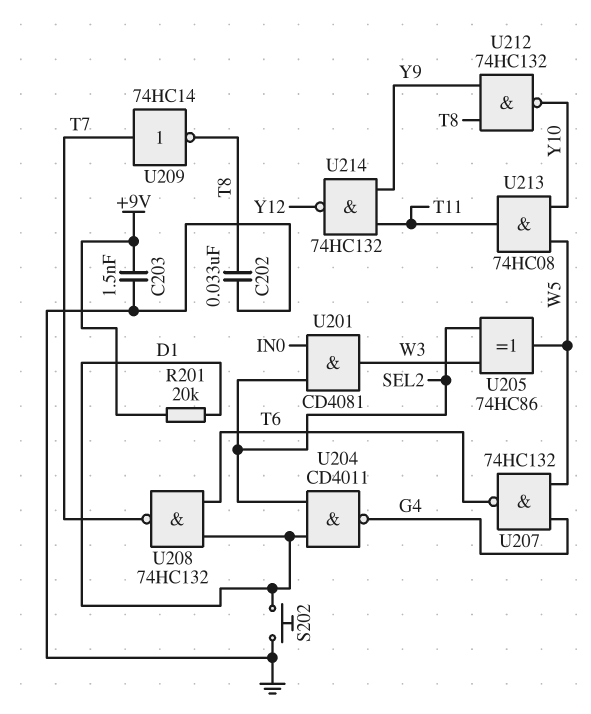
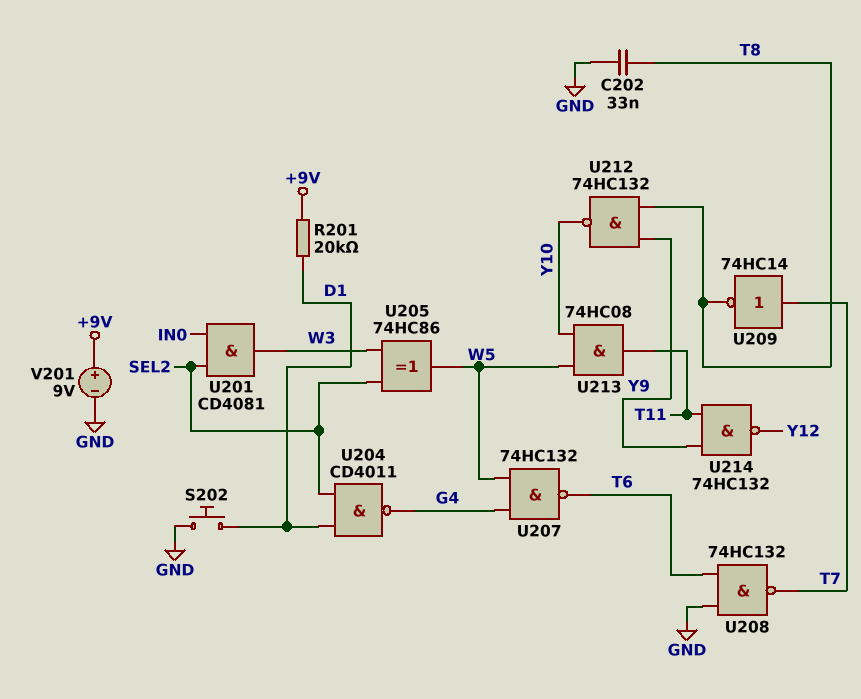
C203: 1.5nF (+9V, GND) -> none
U208: NAND 74HC132 (in D1, in T6, out T7) -> NAND 74HC132 (in GND, in T6, out T7)
V201: none -> 9V (plus +9V, minus GND)

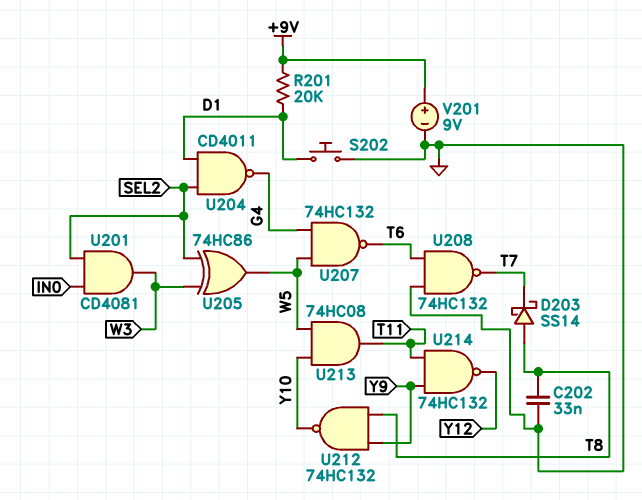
D203: none -> schottky SS14 (A T8, K T7)
U209: NOT 74HC14 (in T7, out T8) -> none

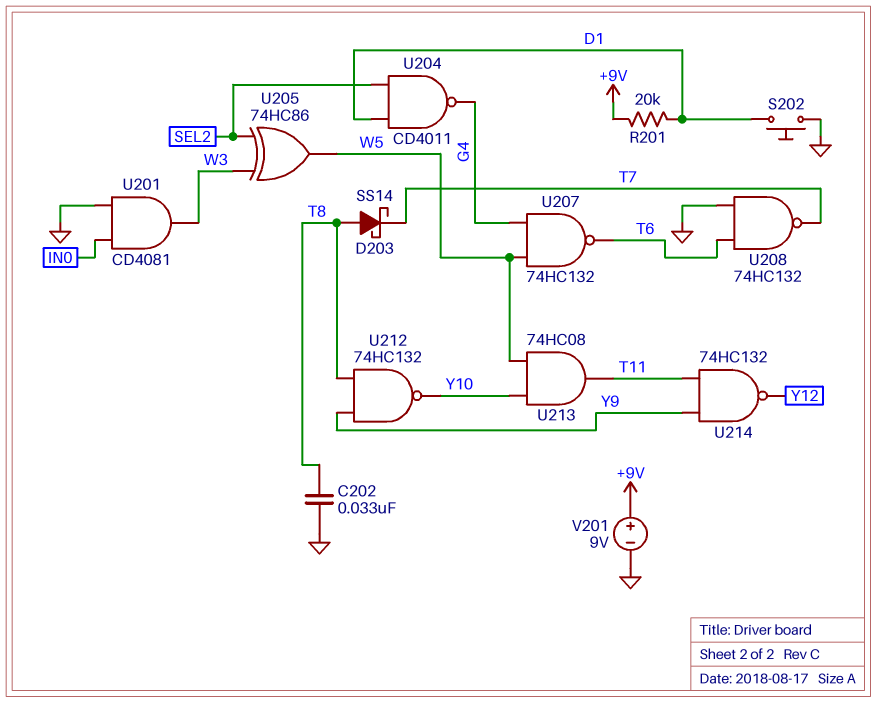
U201: AND CD4081 (in IN0, in SEL2, out W3) -> AND CD4081 (in GND, in IN0, out W3)

